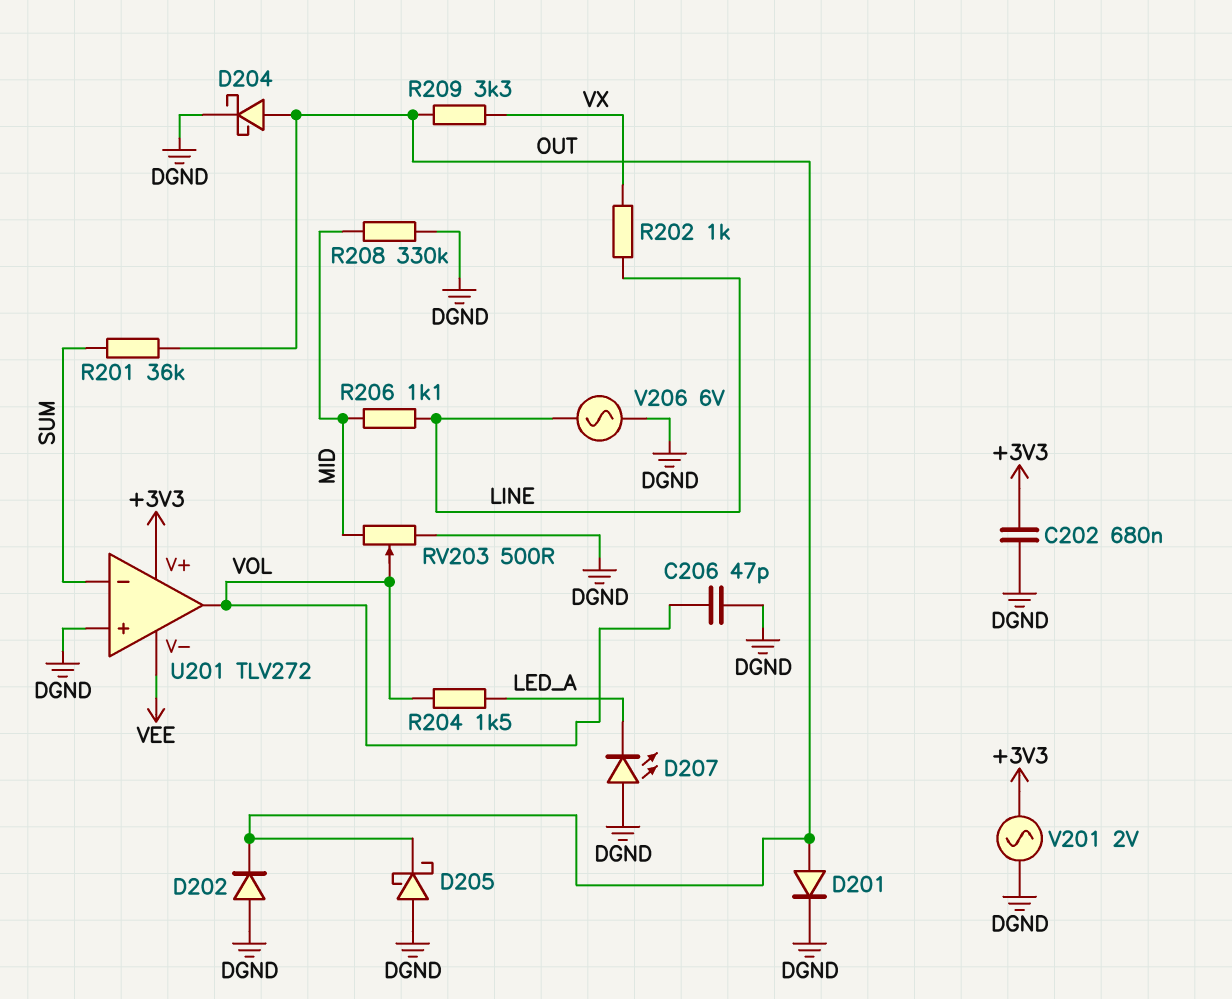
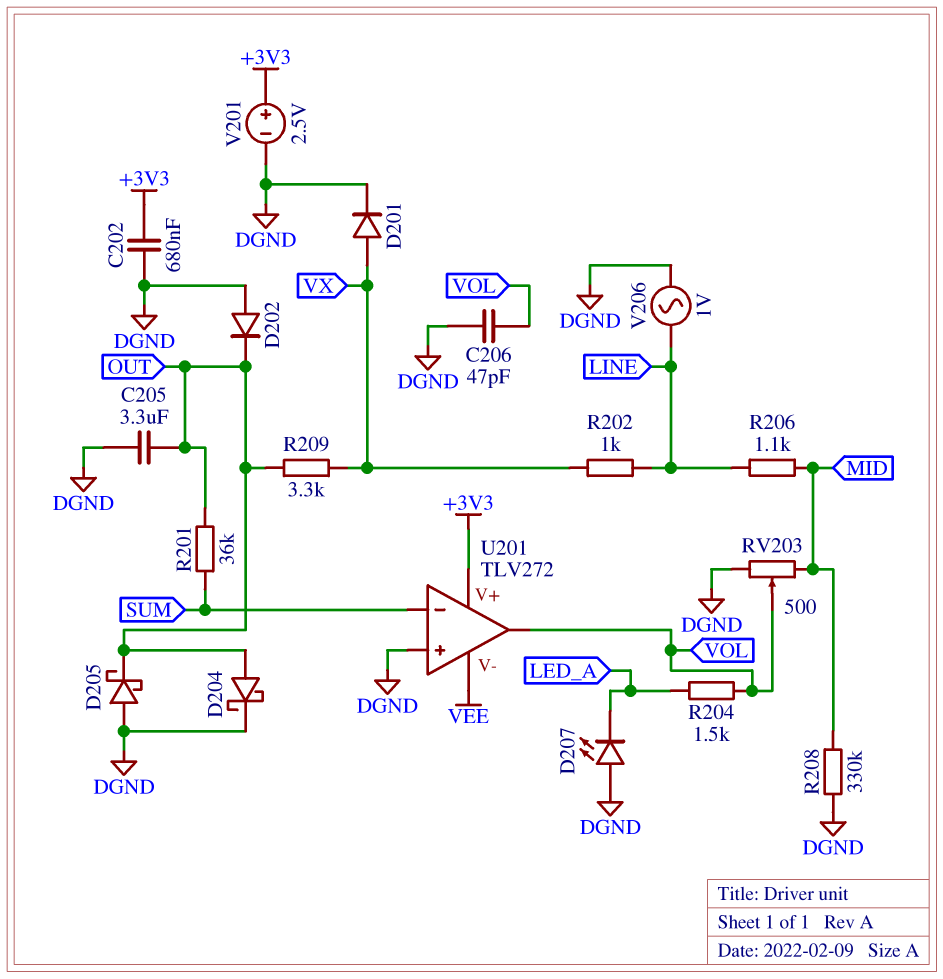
C205: none -> 3.3uF (DGND, OUT)
D201: diode (A OUT, K DGND) -> diode (A VX, K DGND)
V201: AC 2V (+3V3, DGND) -> 2.5V (plus +3V3, minus DGND)
V206: AC 6V (DGND, LINE) -> AC 1V (DGND, LINE)

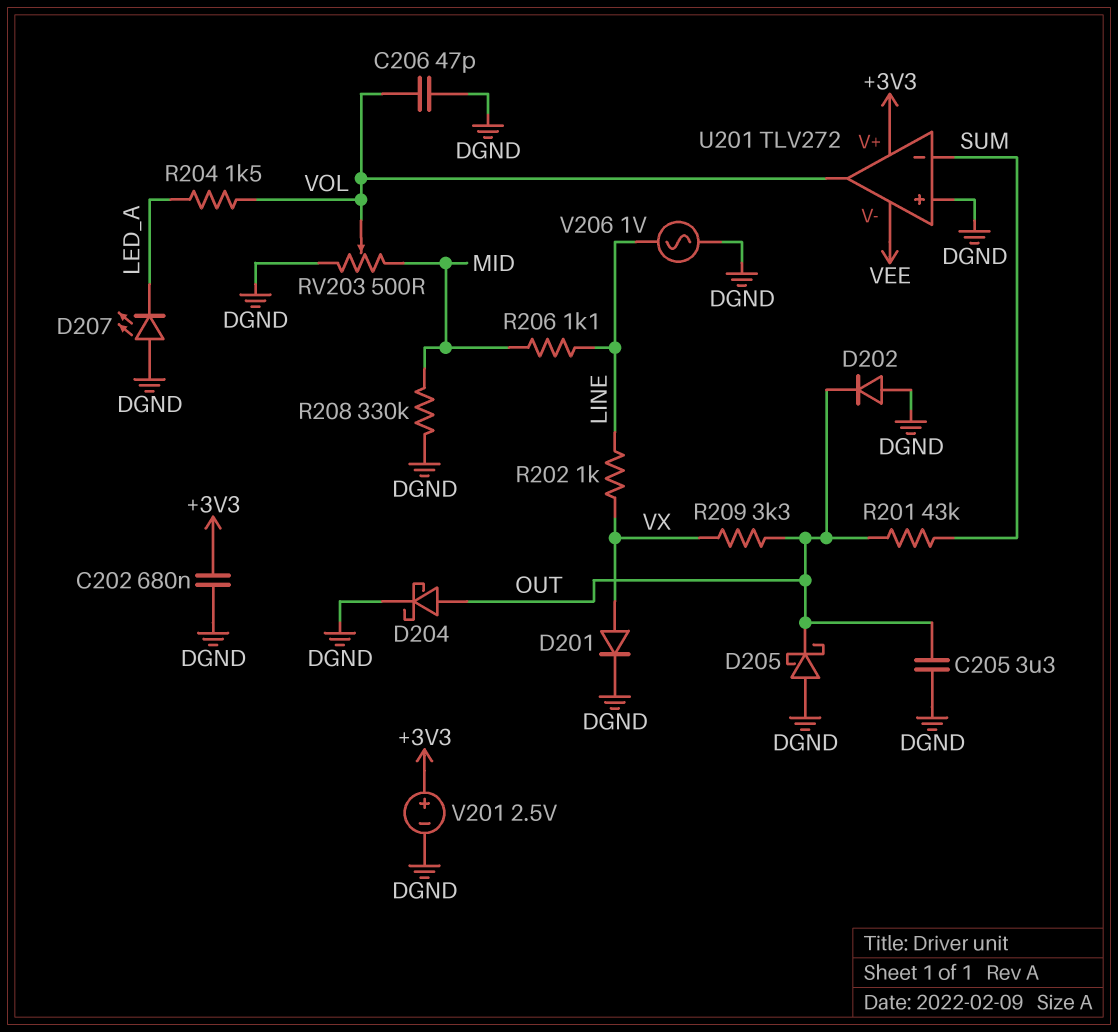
R201: 36k (OUT, SUM) -> 43k (OUT, SUM)

